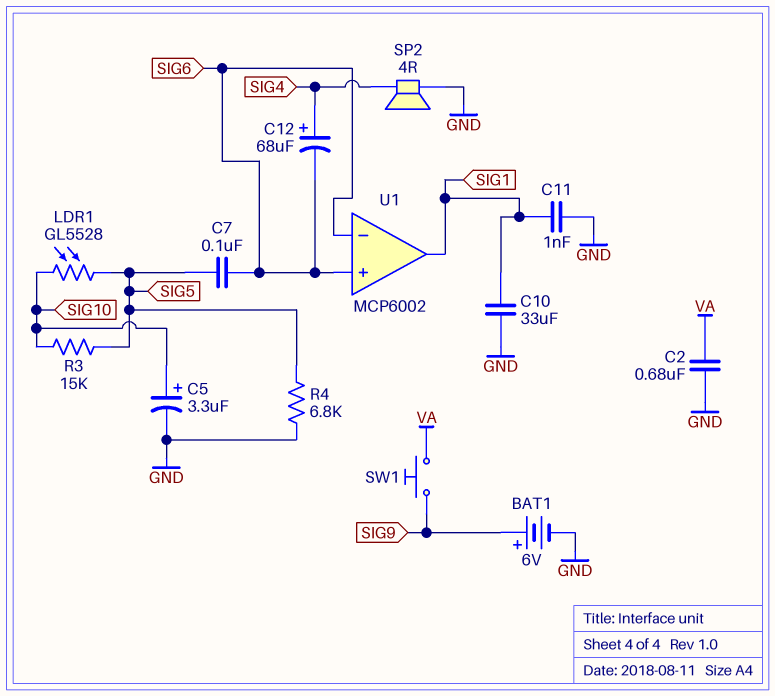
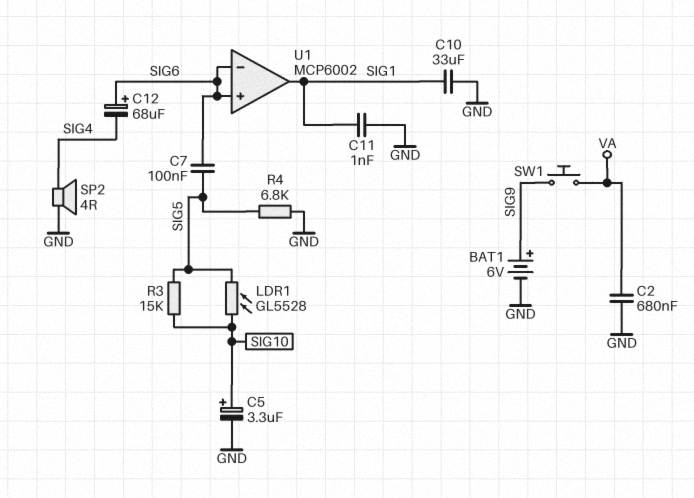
C12: 68uF (plus SIG4, minus SIG6) -> 68uF (plus SIG6, minus SIG4)

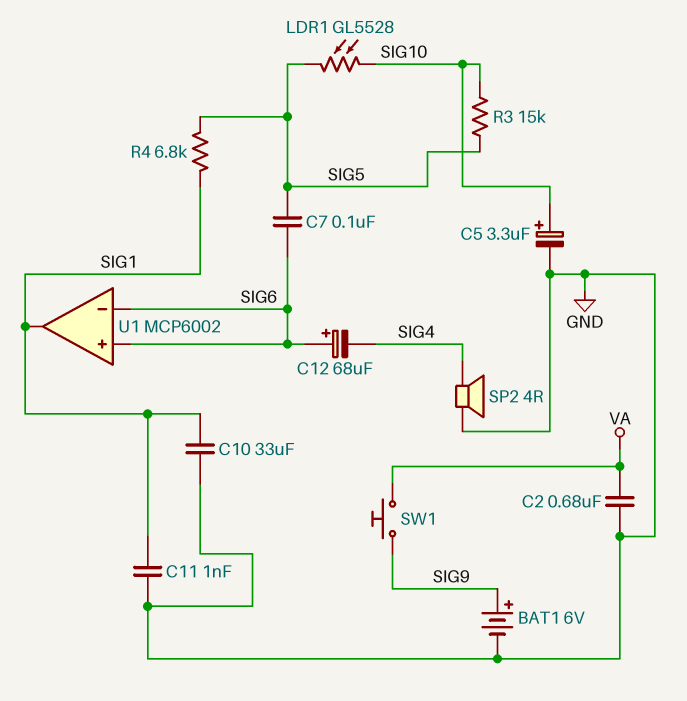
R4: 6.8k (GND, SIG5) -> 6.8k (SIG1, SIG5)

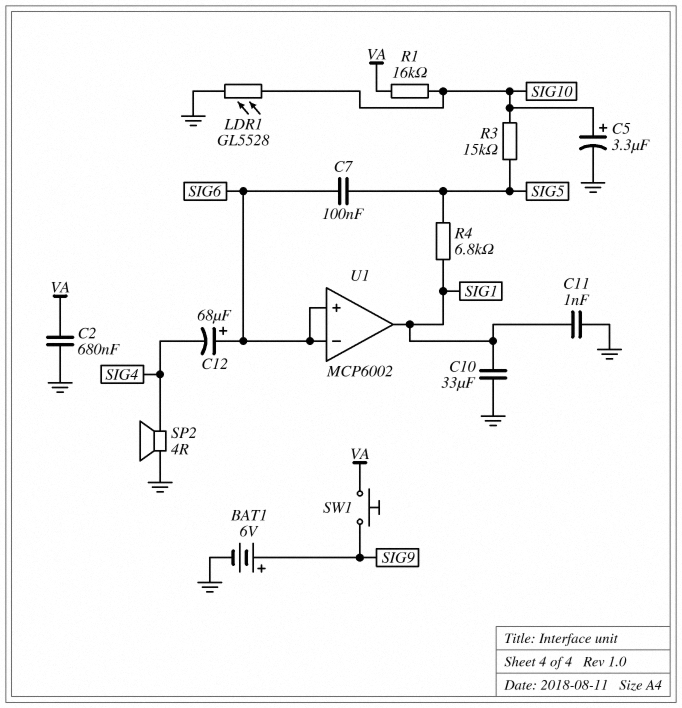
LDR1: GL5528 (SIG5, SIG10) -> GL5528 (GND, SIG10)
R1: none -> 16k (SIG10, VA)

